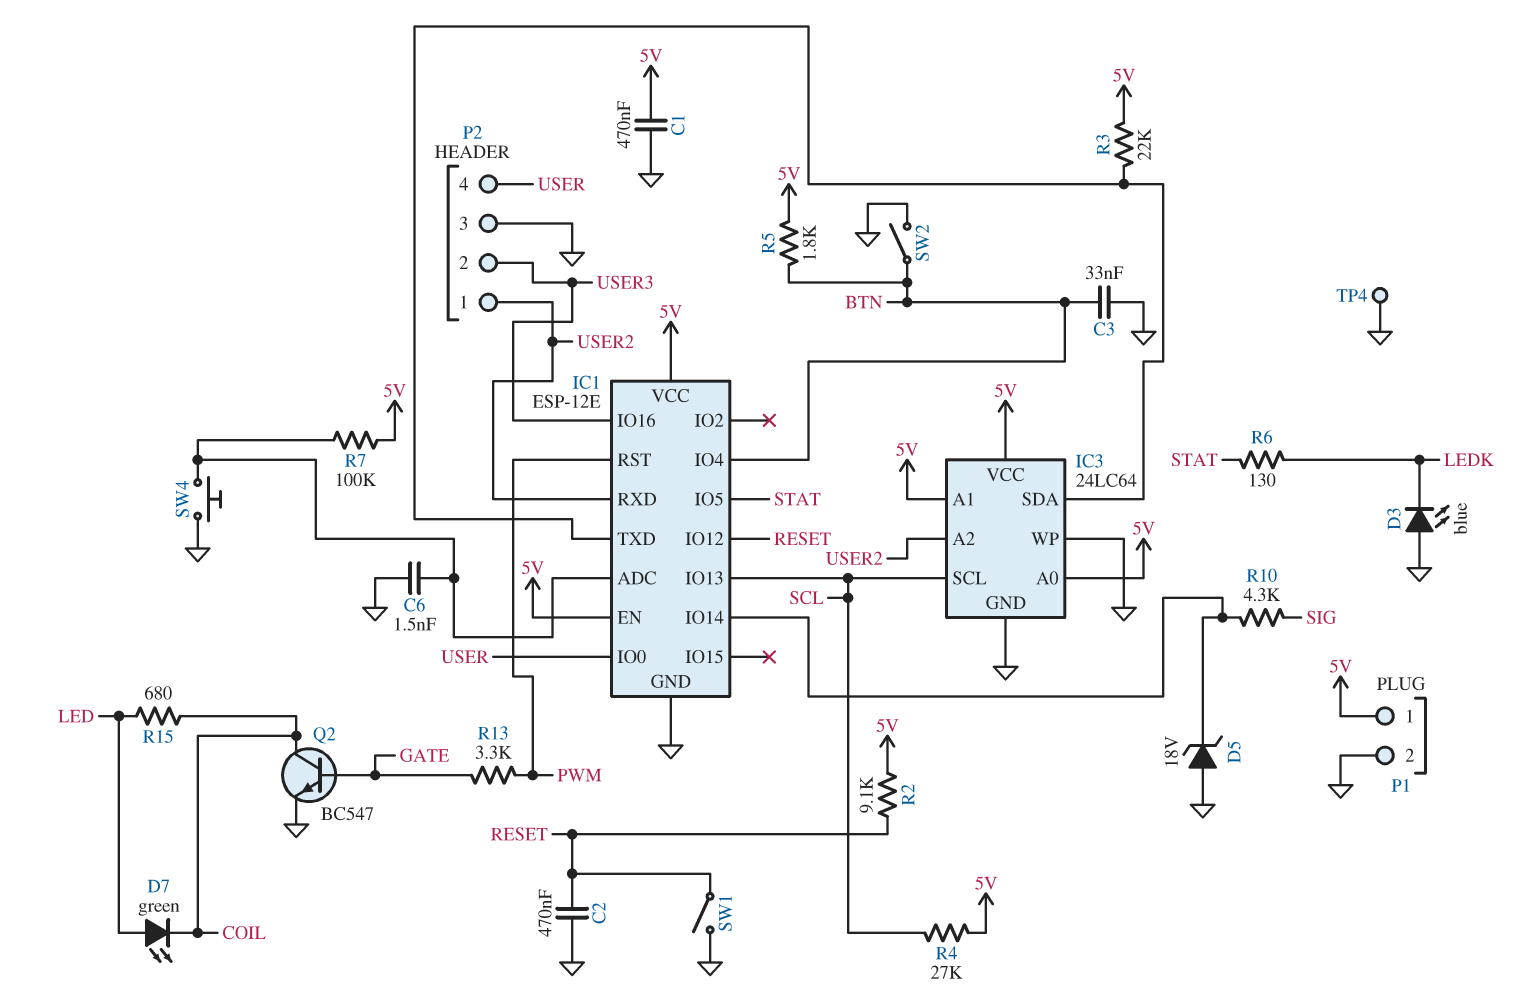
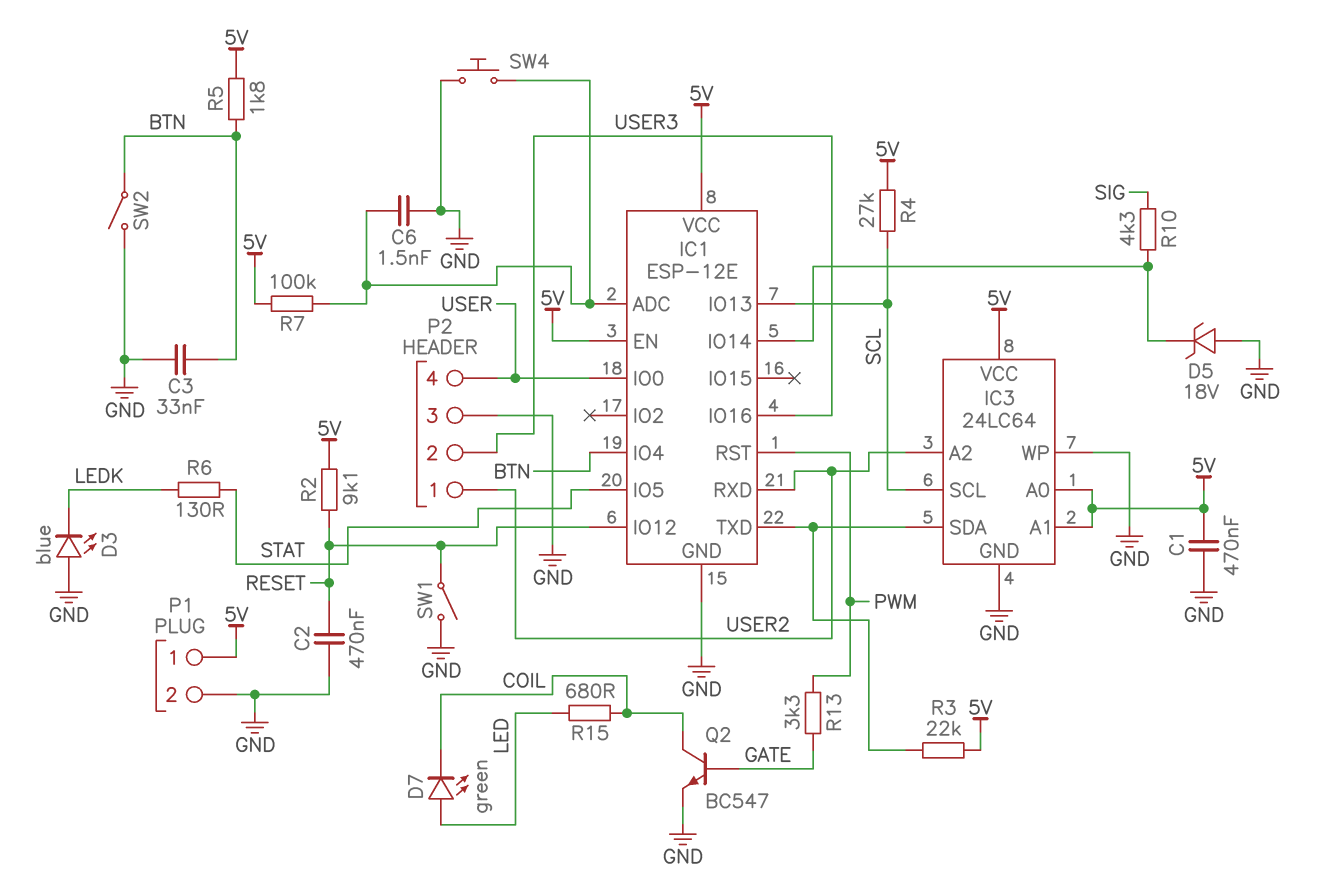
TP4: test point (GND) -> none

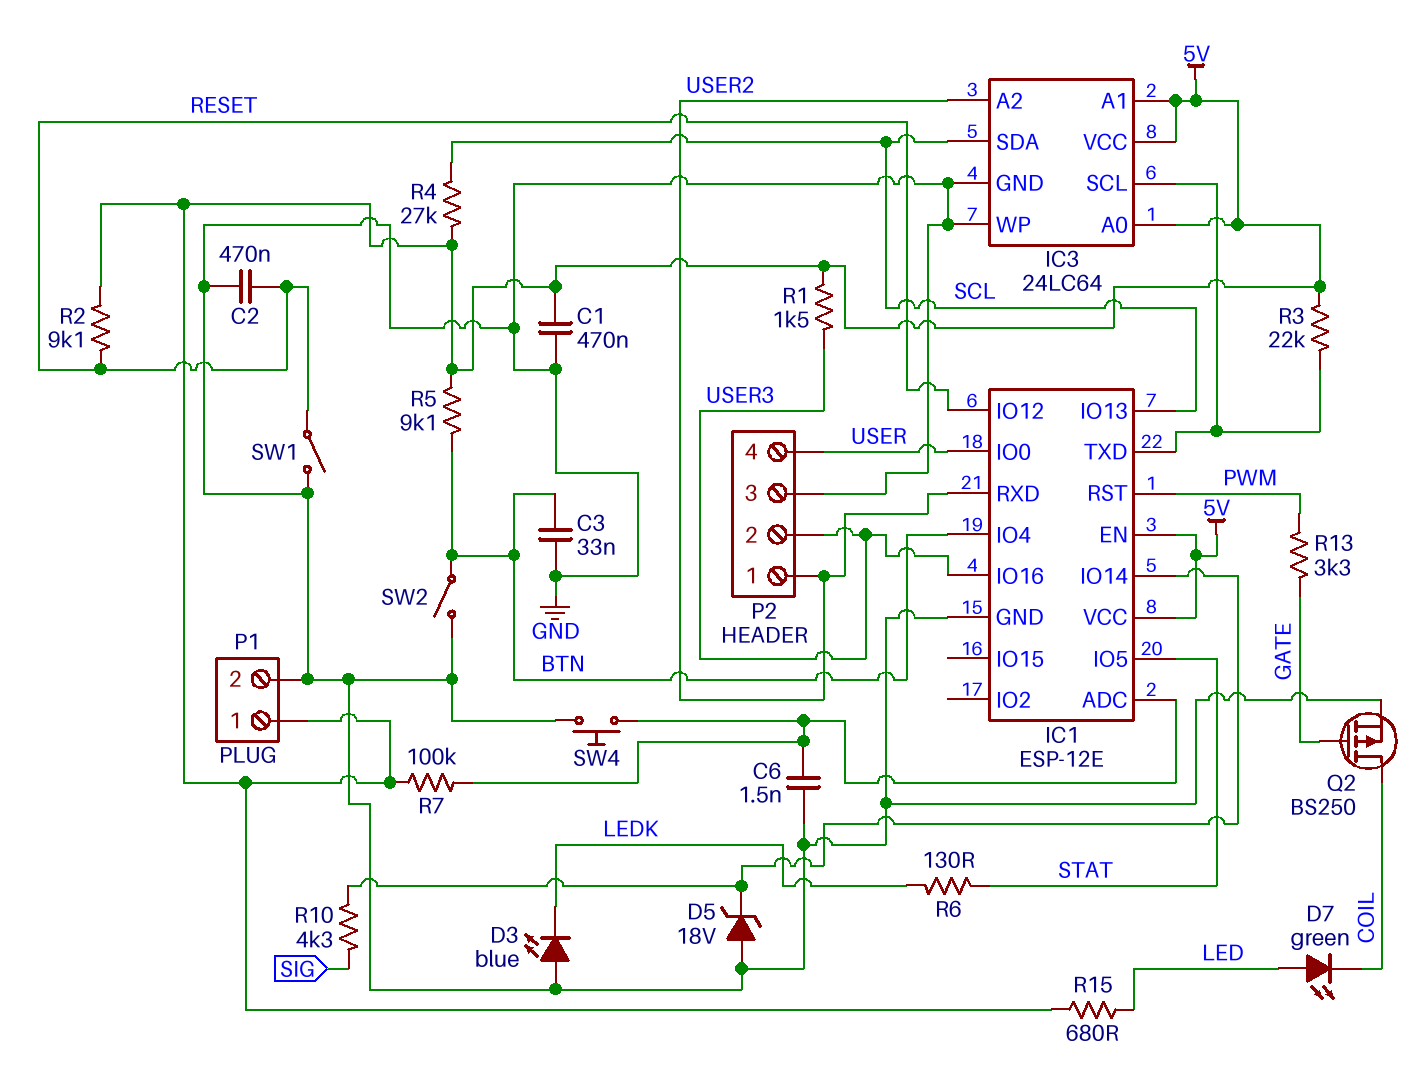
IC3 pin SCL: SCL -> IC1/TXD
IC3 pin SDA: IC1/TXD -> SCL
Q2: NPN BC547 (B GATE, C COIL, E GND) -> PMOS BS250 (G GATE, D COIL, S GND)
R1: none -> 1.5k (5V, USER3)
R5: 1.8k (5V, BTN) -> 9.1k (5V, BTN)
R15: 680 (COIL, LED) -> 680 (5V, LED)

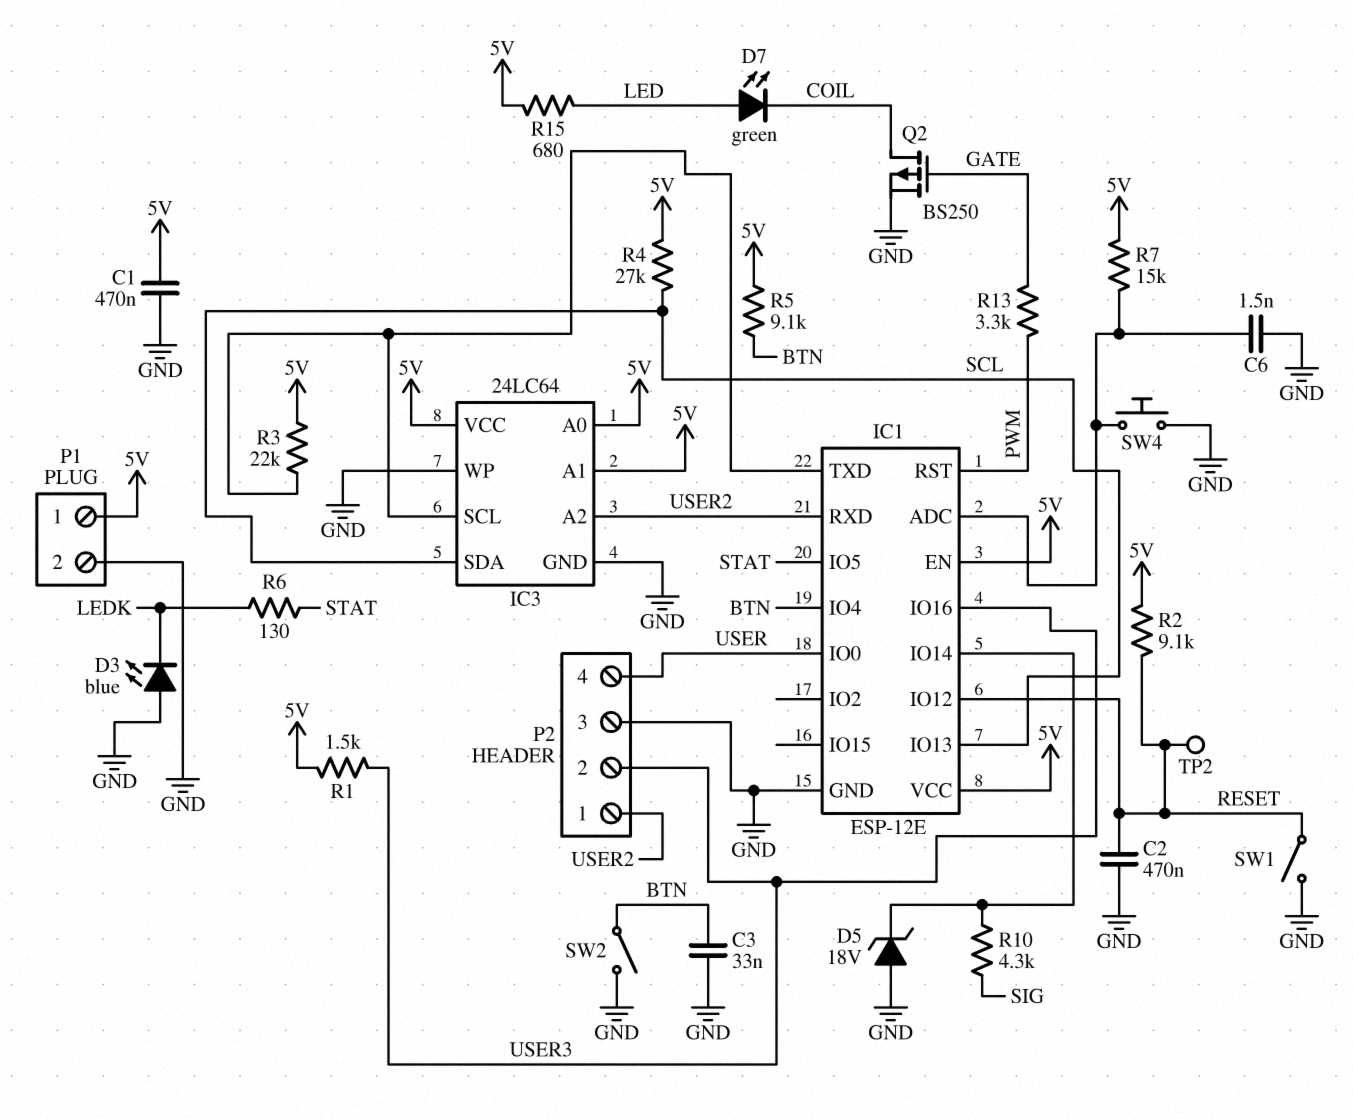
R7: 100k (5V, IC1/ADC) -> 15k (5V, IC1/ADC)
TP2: none -> test point (RESET)

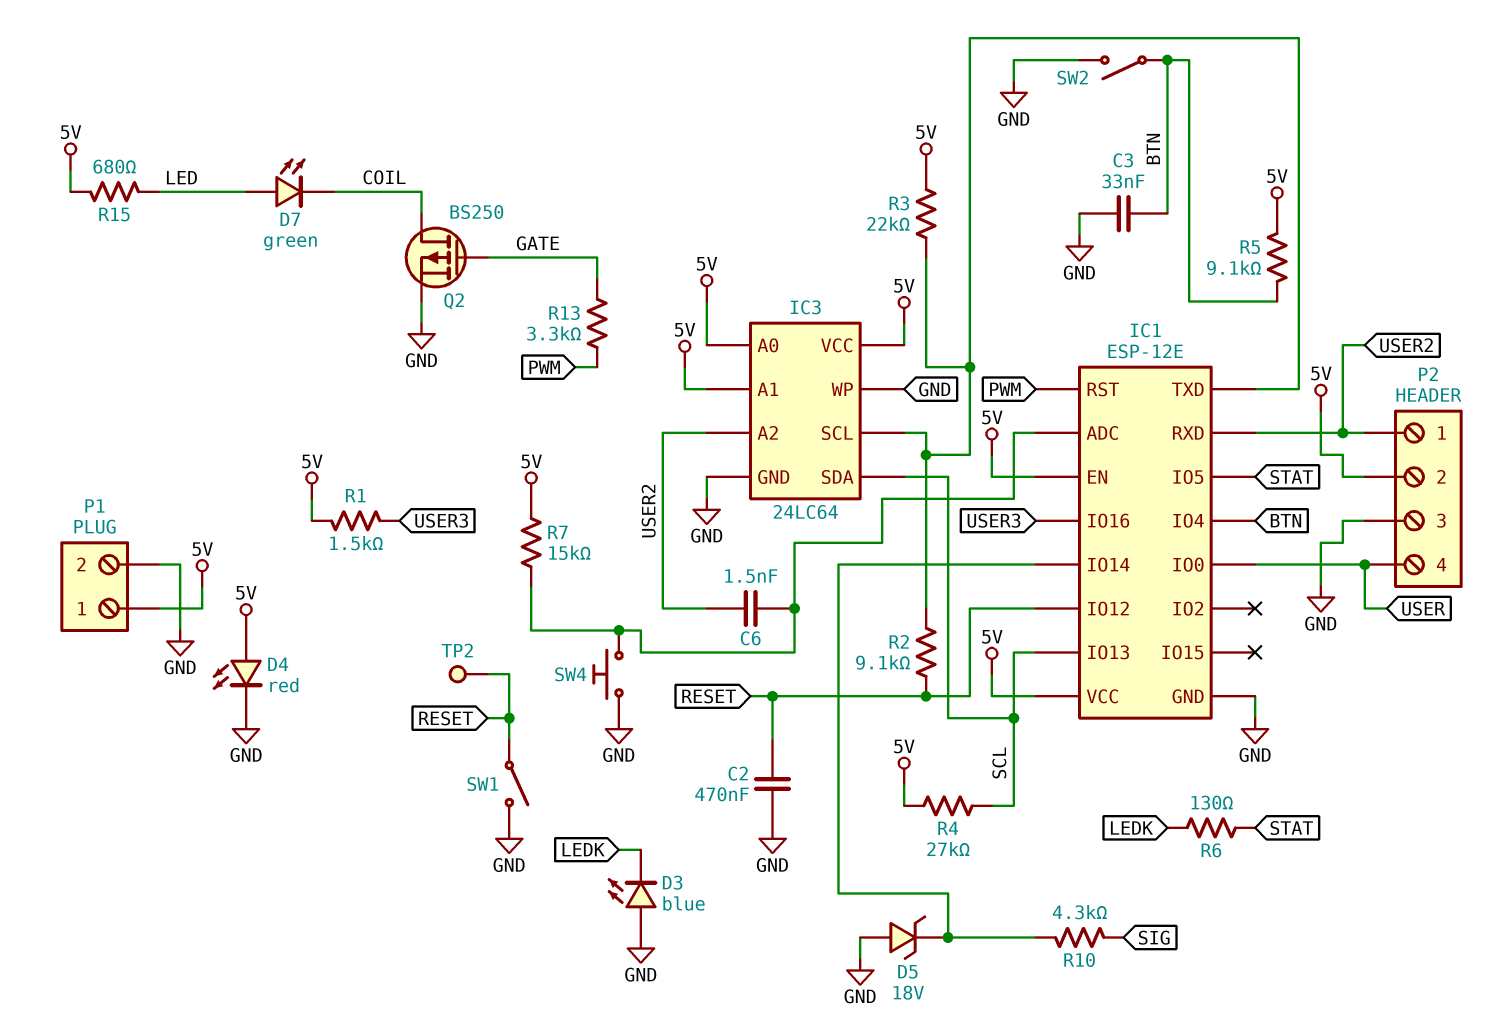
C1: 470nF (5V, GND) -> none
C6: 1.5nF (GND, IC1/ADC) -> 1.5nF (IC1/ADC, USER2)
D4: none -> LED red (A 5V, K GND)
P2 pin 2: USER3 -> 5V
R2: 9.1k (5V, RESET) -> 9.1k (IC1/TXD, RESET)

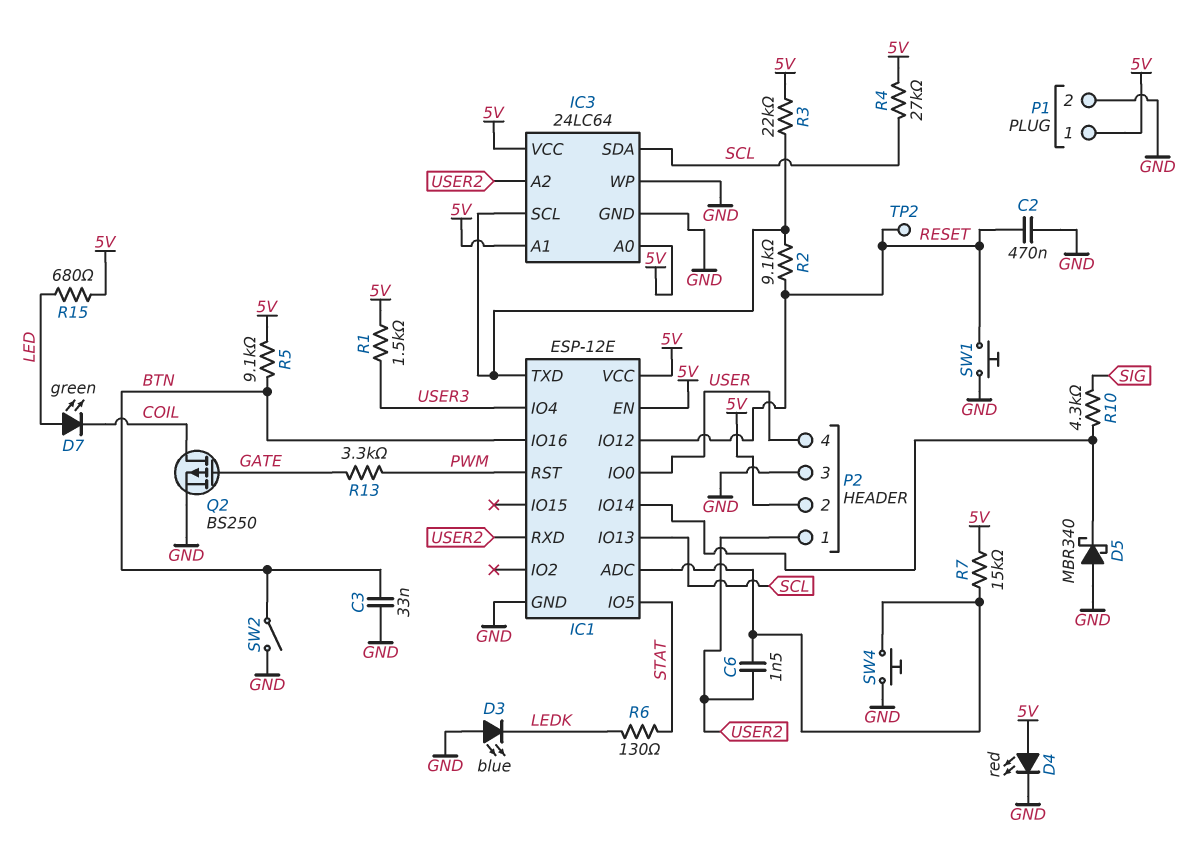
D5: zener 18V (A GND, K IC1/IO14) -> schottky MBR340 (A GND, K IC1/IO14)
IC1 pin IO4: BTN -> USER3
IC1 pin IO16: USER3 -> BTN
SW1: switch (GND, RESET) -> button (GND, RESET)

